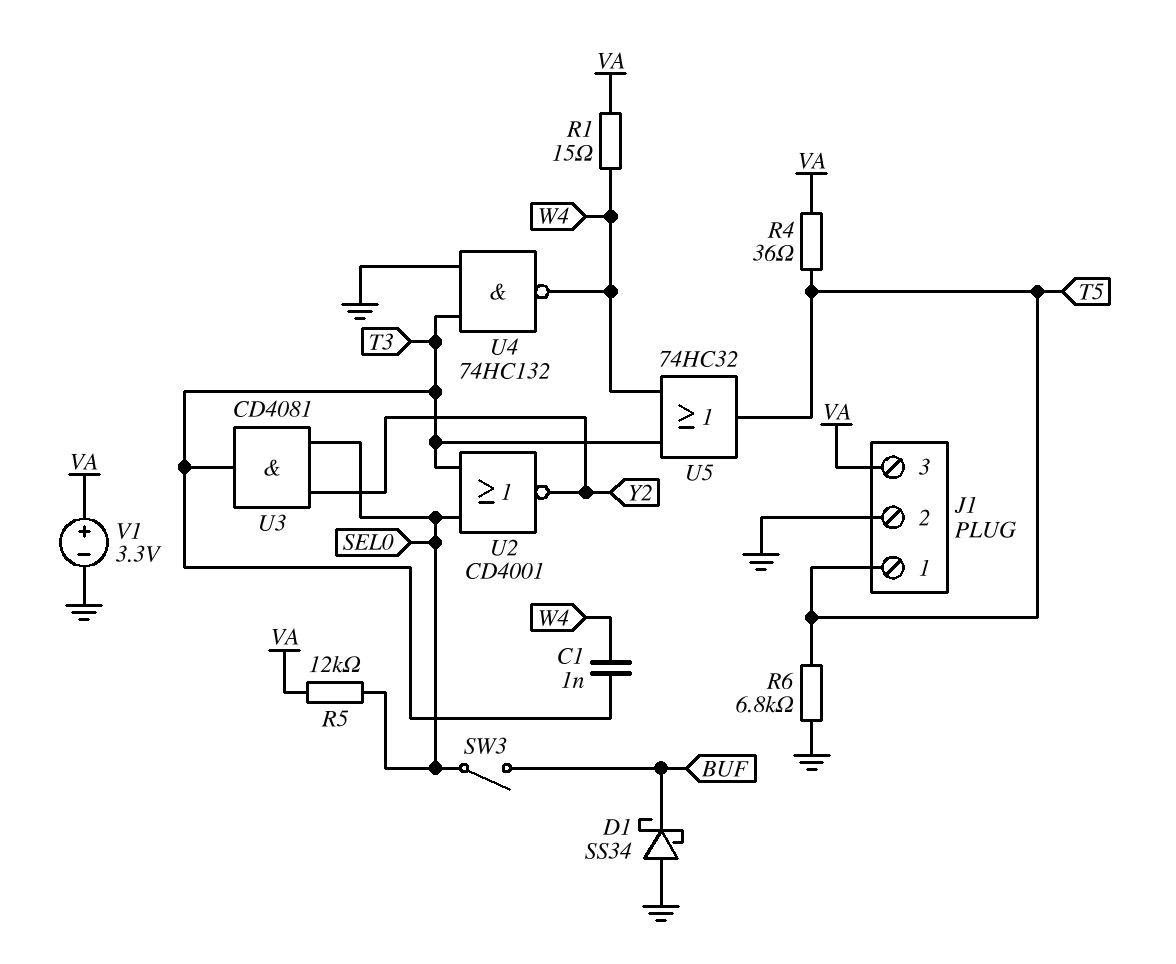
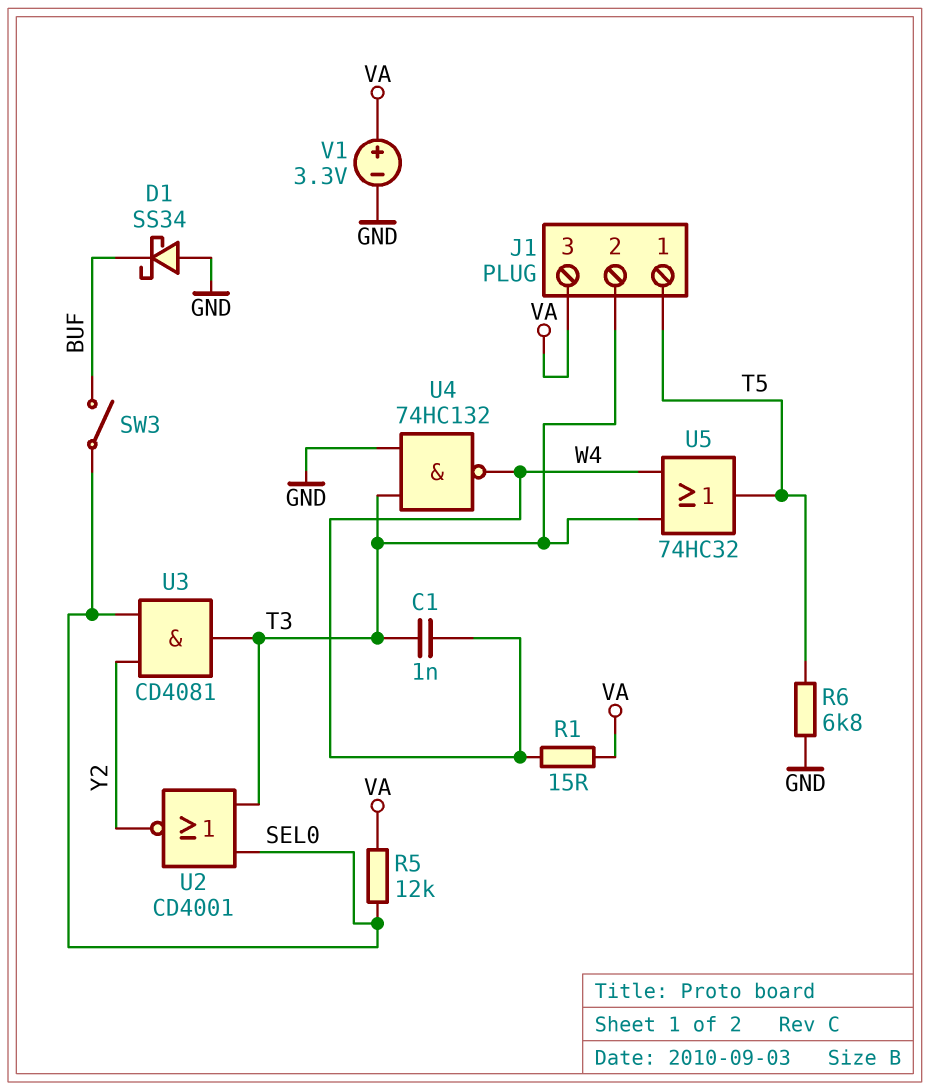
J1 pin 2: GND -> T3
R4: 36 (T5, VA) -> none

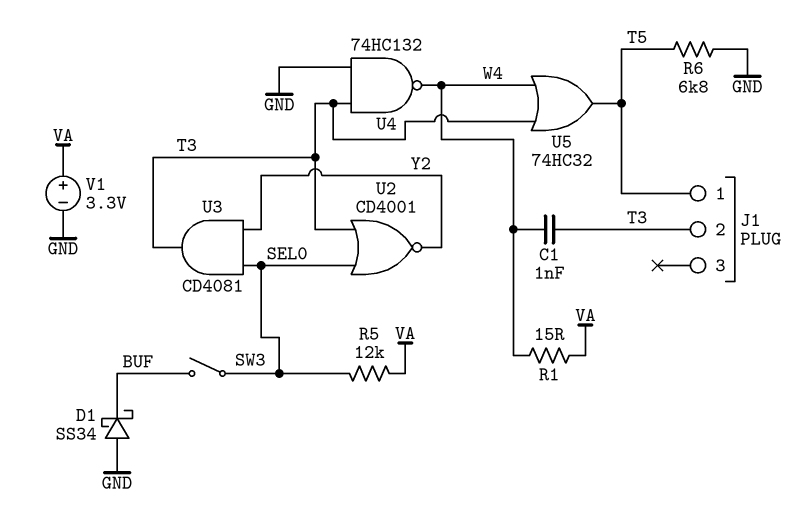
J1 pin 3: VA -> none

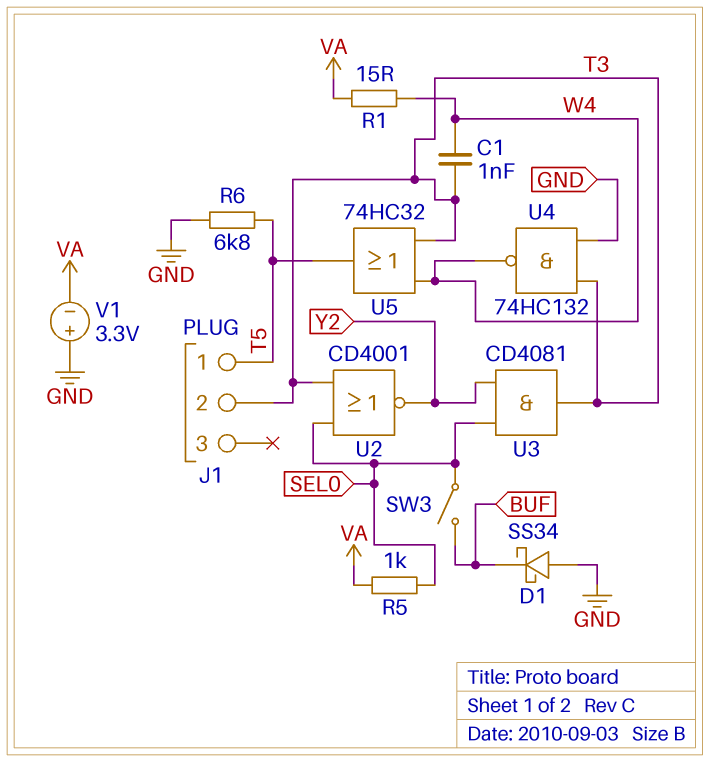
R5: 12k (SEL0, VA) -> 1k (SEL0, VA)
V1: 3.3V (plus VA, minus GND) -> 3.3V (plus GND, minus VA)

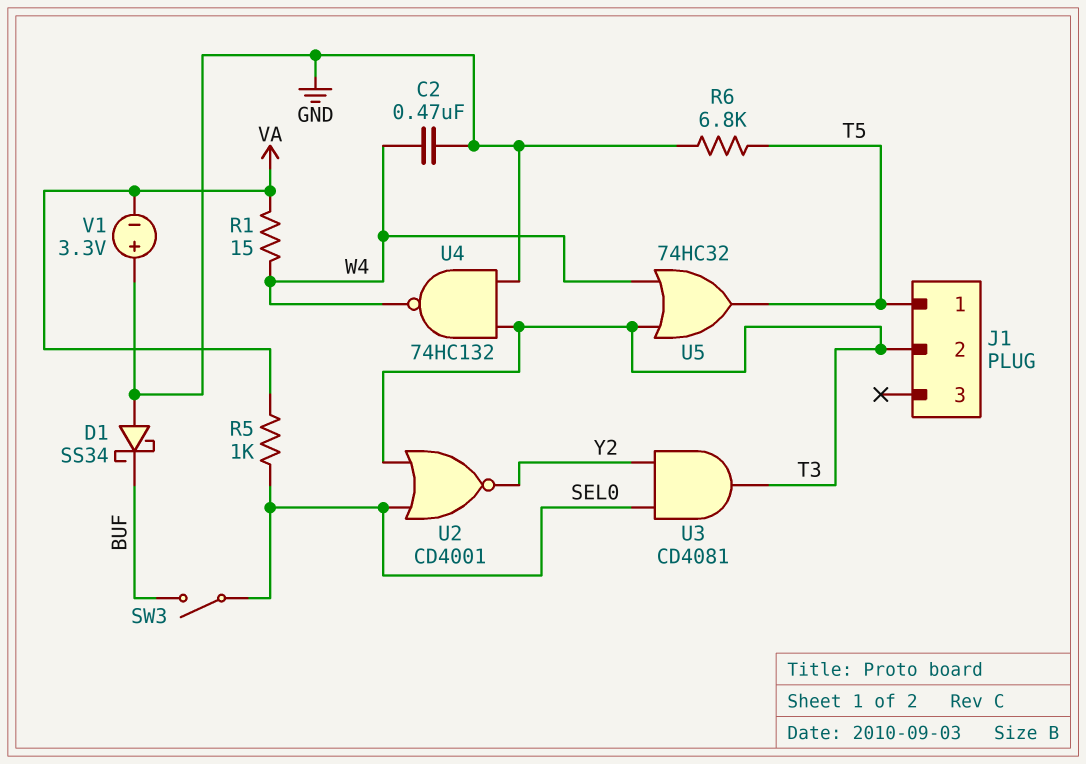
C1: 1nF (T3, W4) -> none
C2: none -> 470nF (GND, W4)

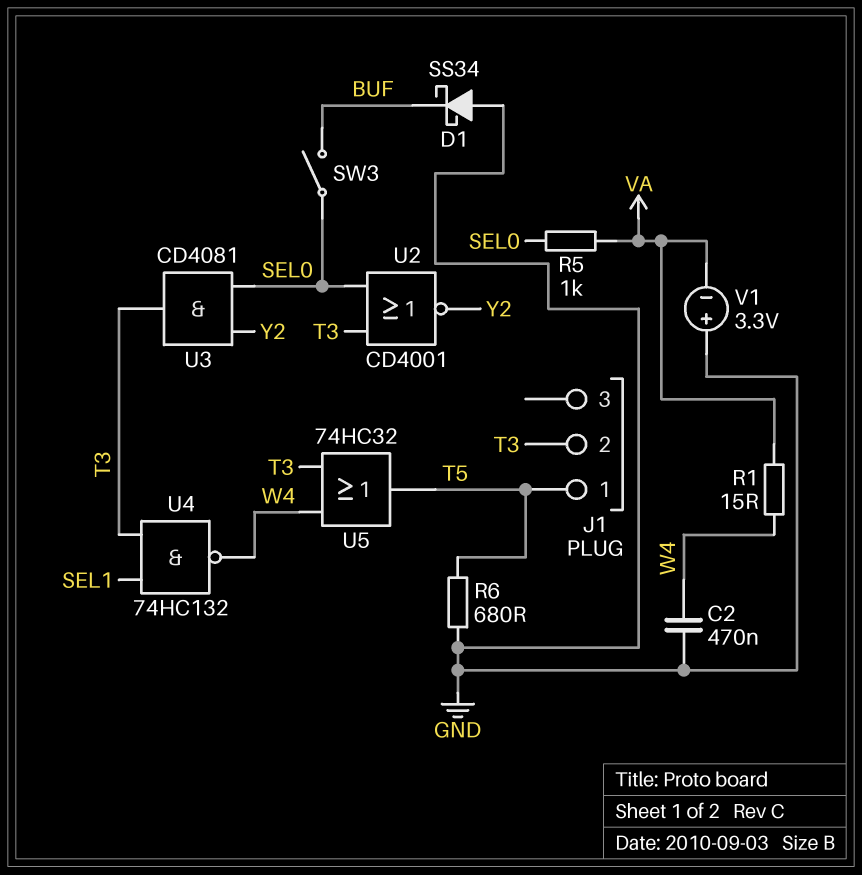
R6: 6.8k (GND, T5) -> 680 (GND, T5)
U4: NAND 74HC132 (in GND, in T3, out W4) -> NAND 74HC132 (in SEL1, in T3, out W4)

